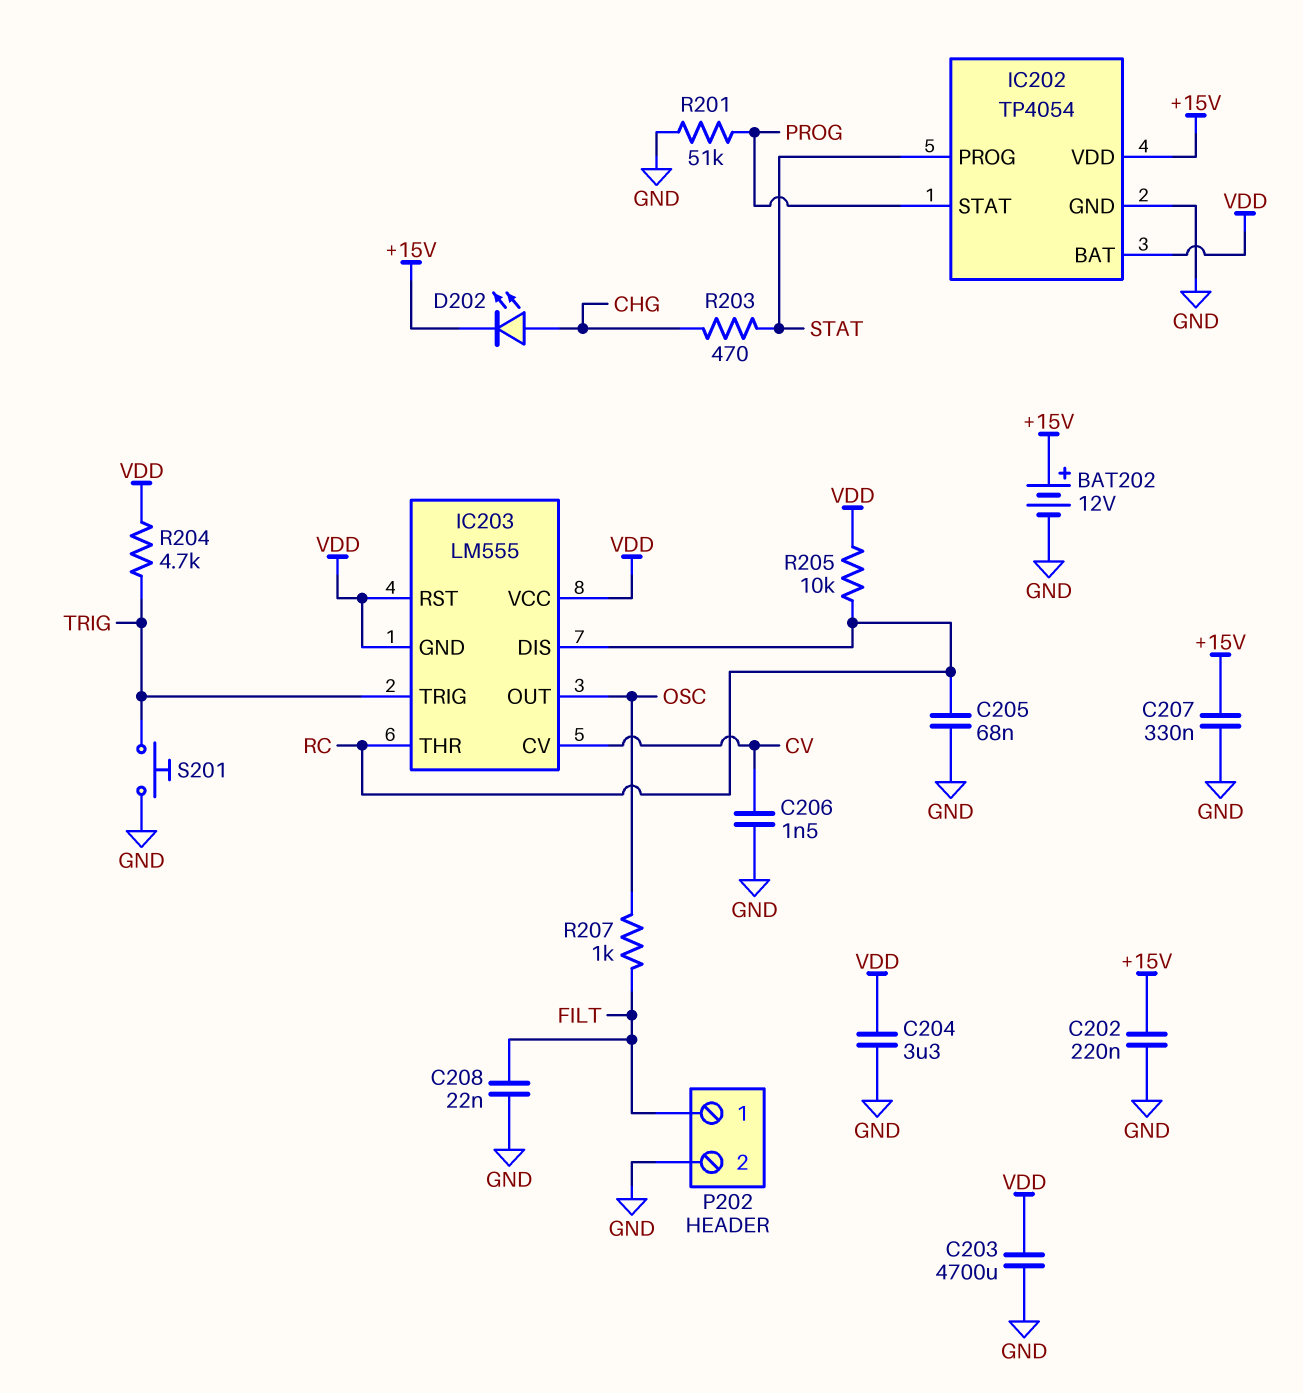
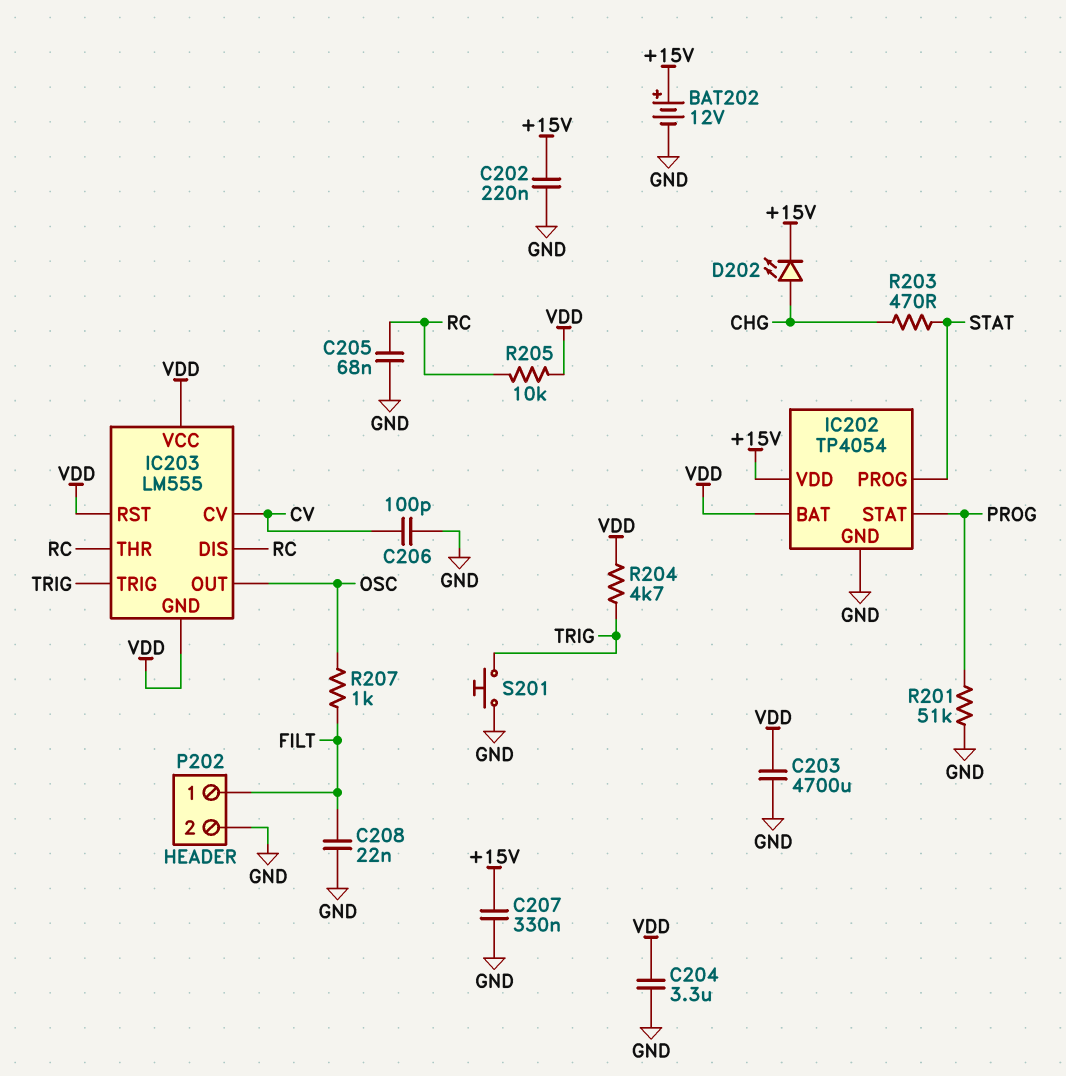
C206: 1.5nF (CV, GND) -> 100pF (CV, GND)

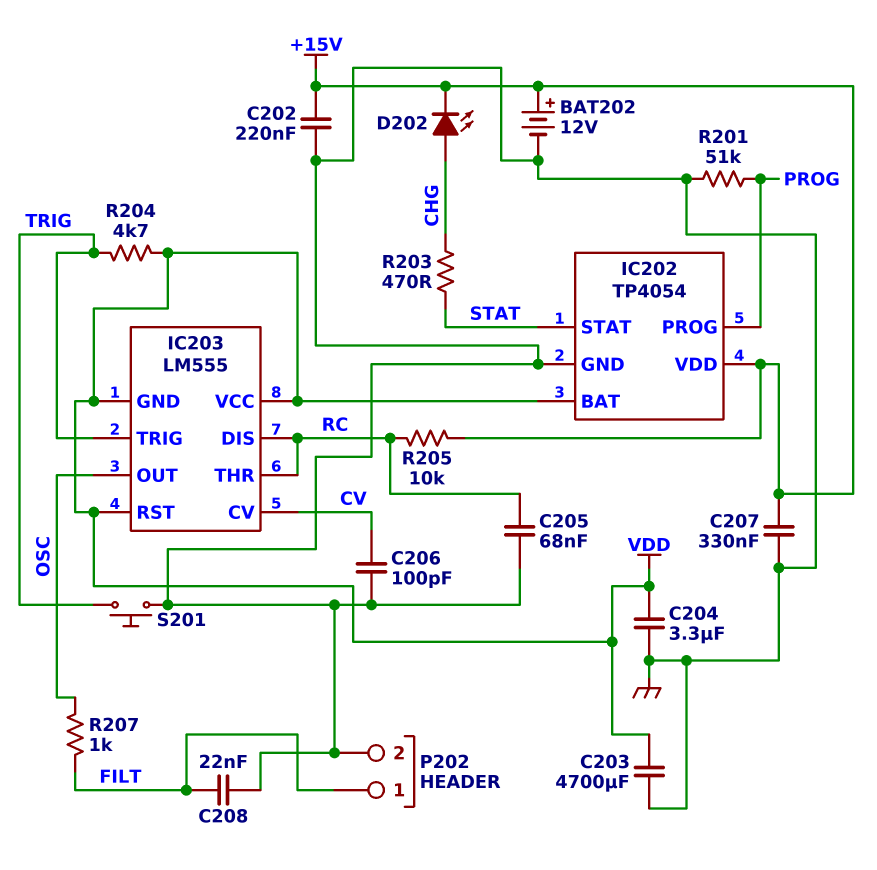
IC202 pin PROG: STAT -> PROG
IC202 pin STAT: PROG -> STAT
R205: 10k (RC, VDD) -> 10k (+15V, RC)

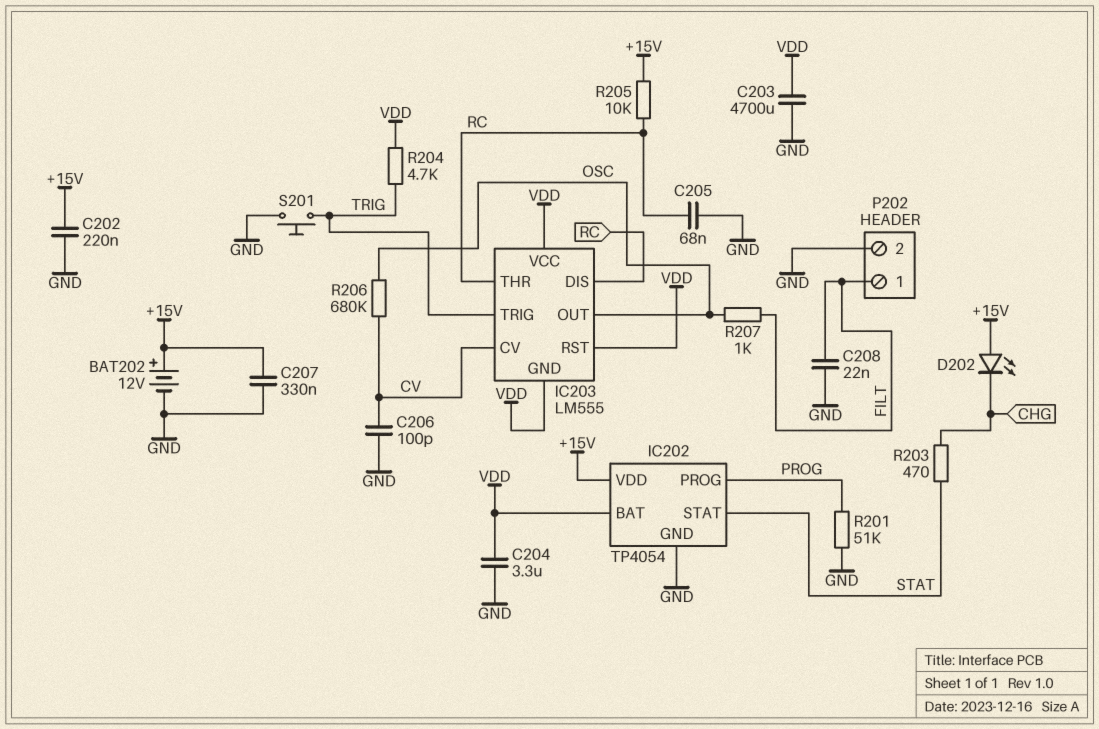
D202: LED (A CHG, K +15V) -> LED (A +15V, K CHG)
R206: none -> 680k (CV, OSC)

